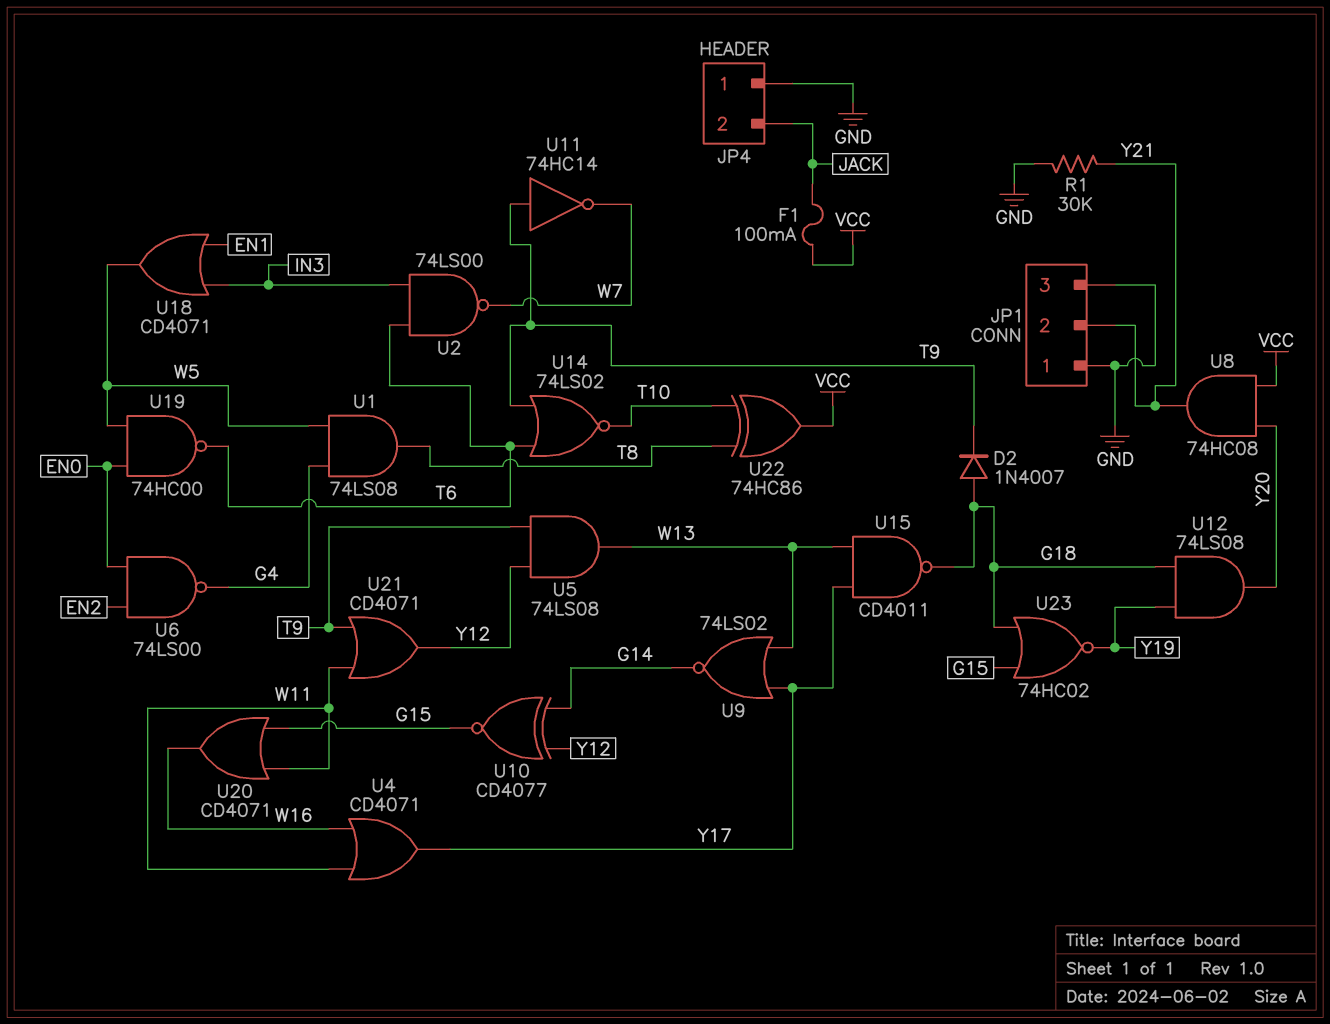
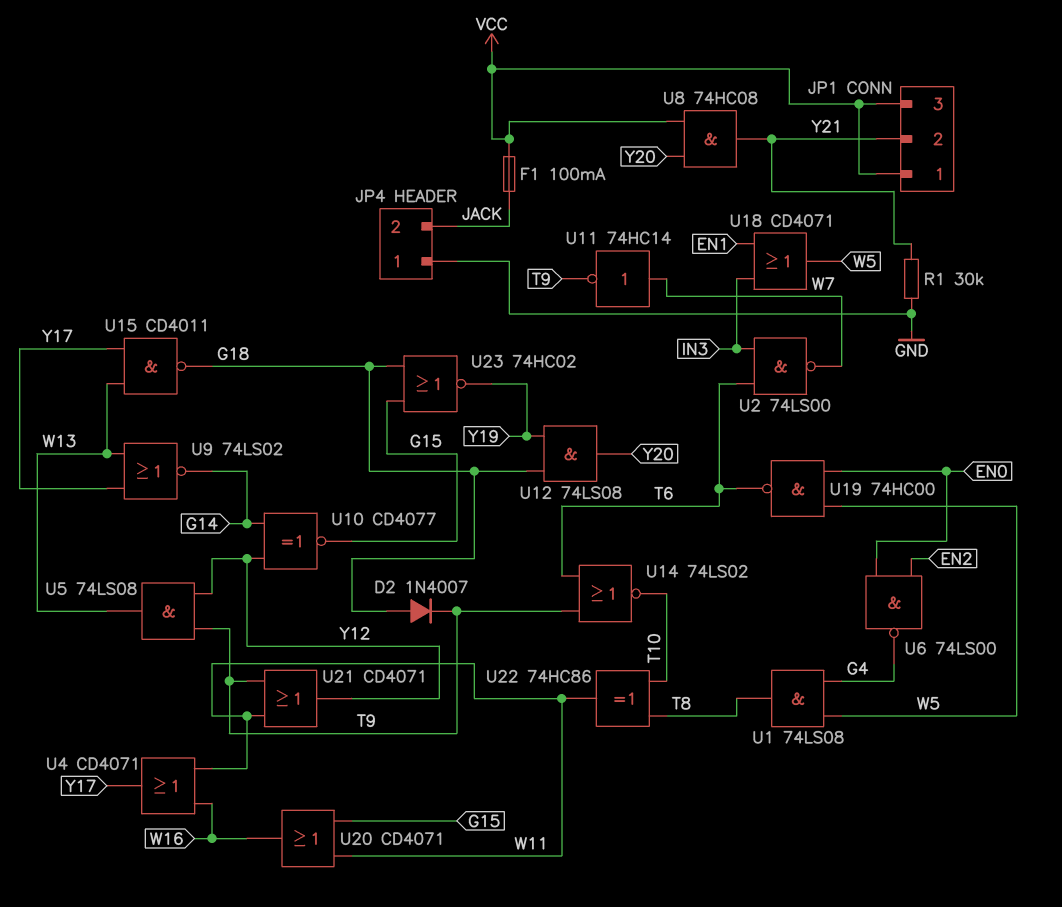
JP1 pin 1: GND -> VCC
JP1 pin 3: GND -> VCC
U11: NOT 74HC14 (in T9, out W7) -> NOT 74HC14 (in W7, out T9)
U22: XOR 74HC86 (in T8, in T10, out VCC) -> XOR 74HC86 (in T8, in T10, out W11)

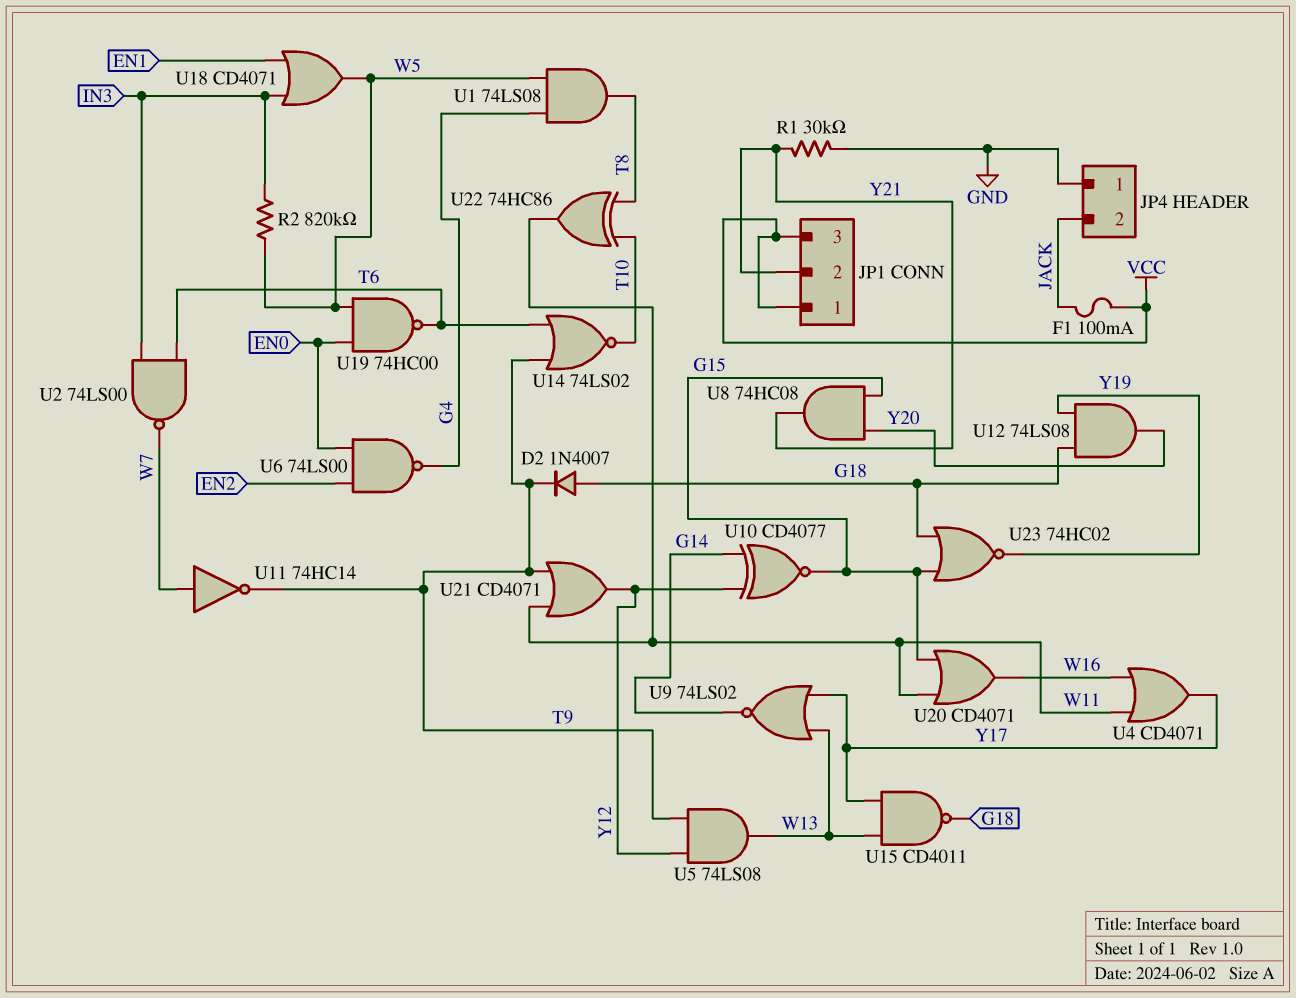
R2: none -> 820k (IN3, W5)
U8: AND 74HC08 (in VCC, in Y20, out Y21) -> AND 74HC08 (in G15, in Y20, out Y21)

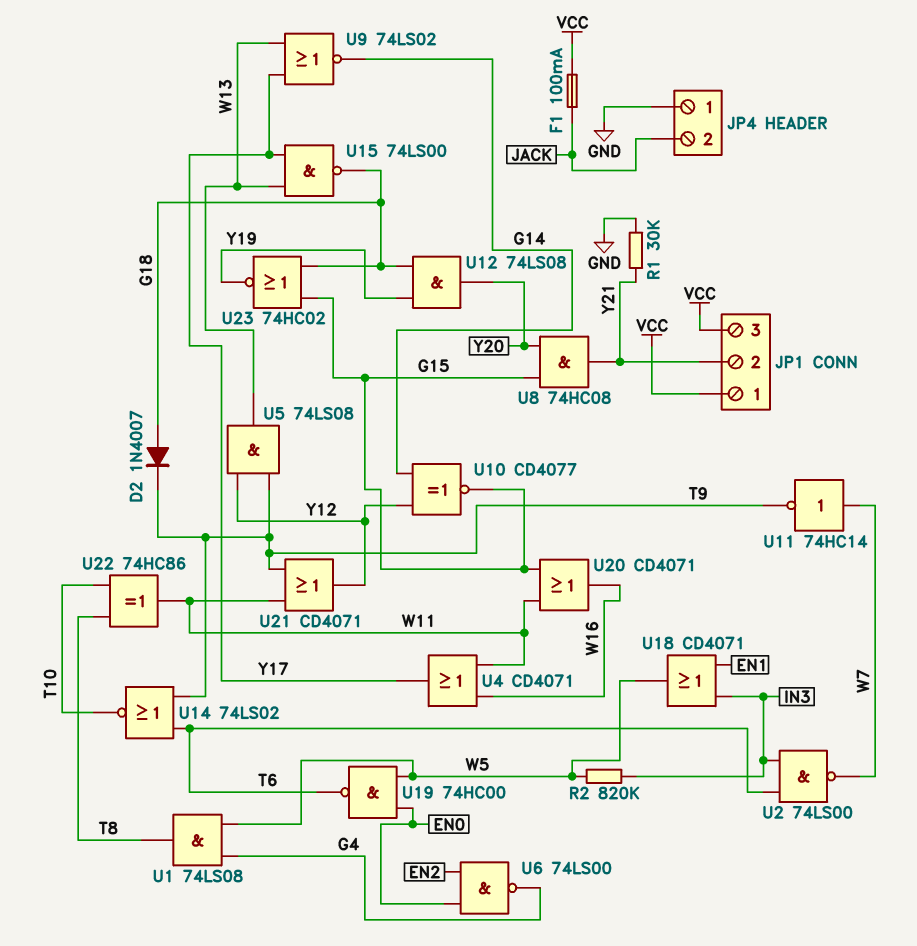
U15: NAND CD4011 (in W13, in Y17, out G18) -> NAND 74LS00 (in W13, in Y17, out G18)

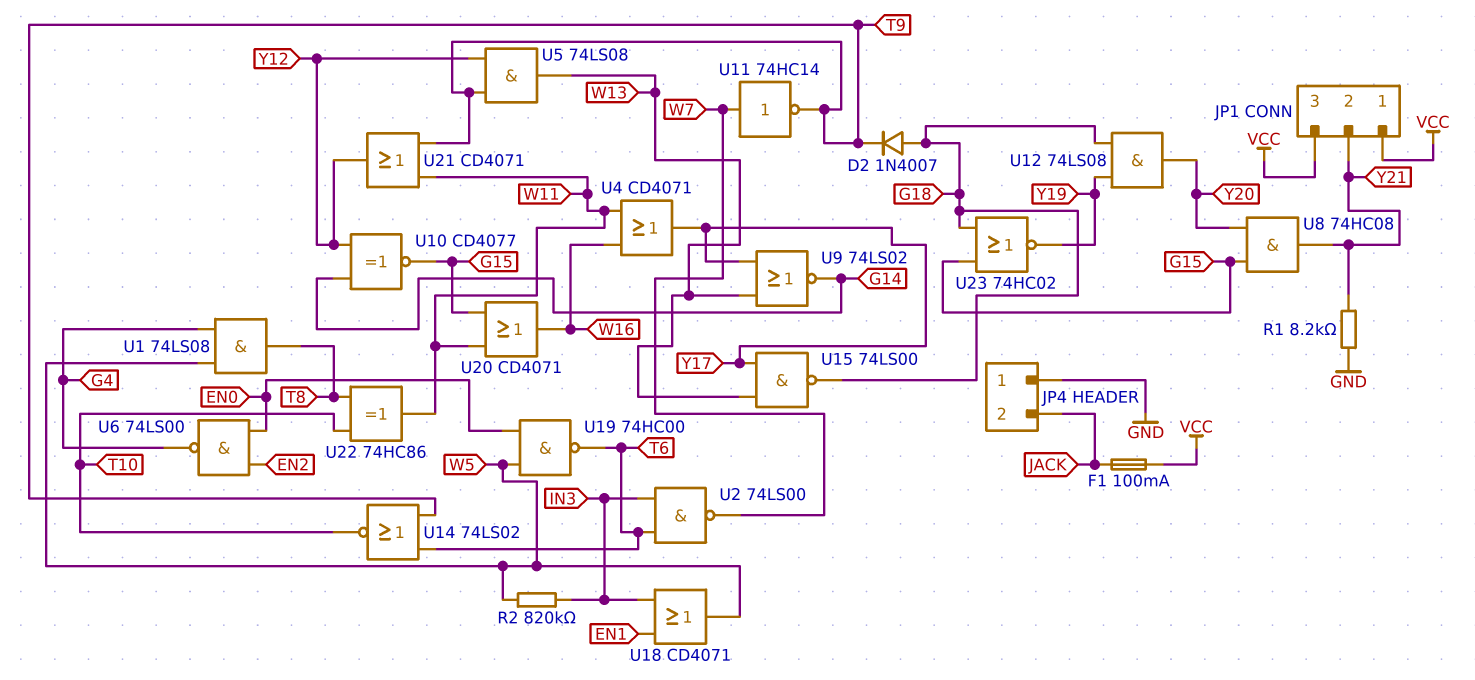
R1: 30k (GND, Y21) -> 8.2k (GND, Y21)

